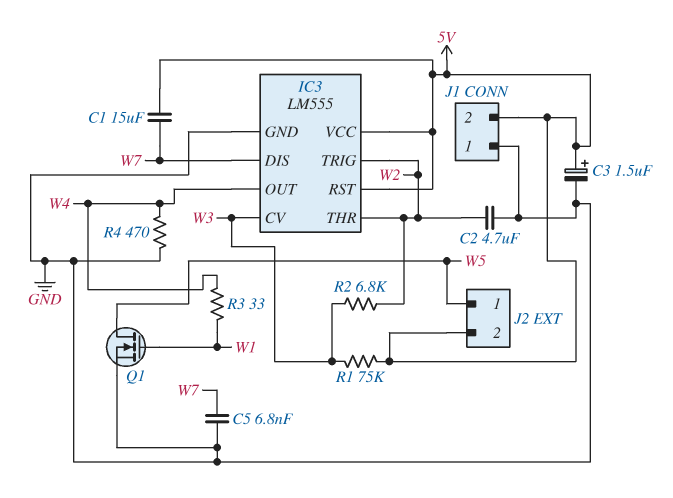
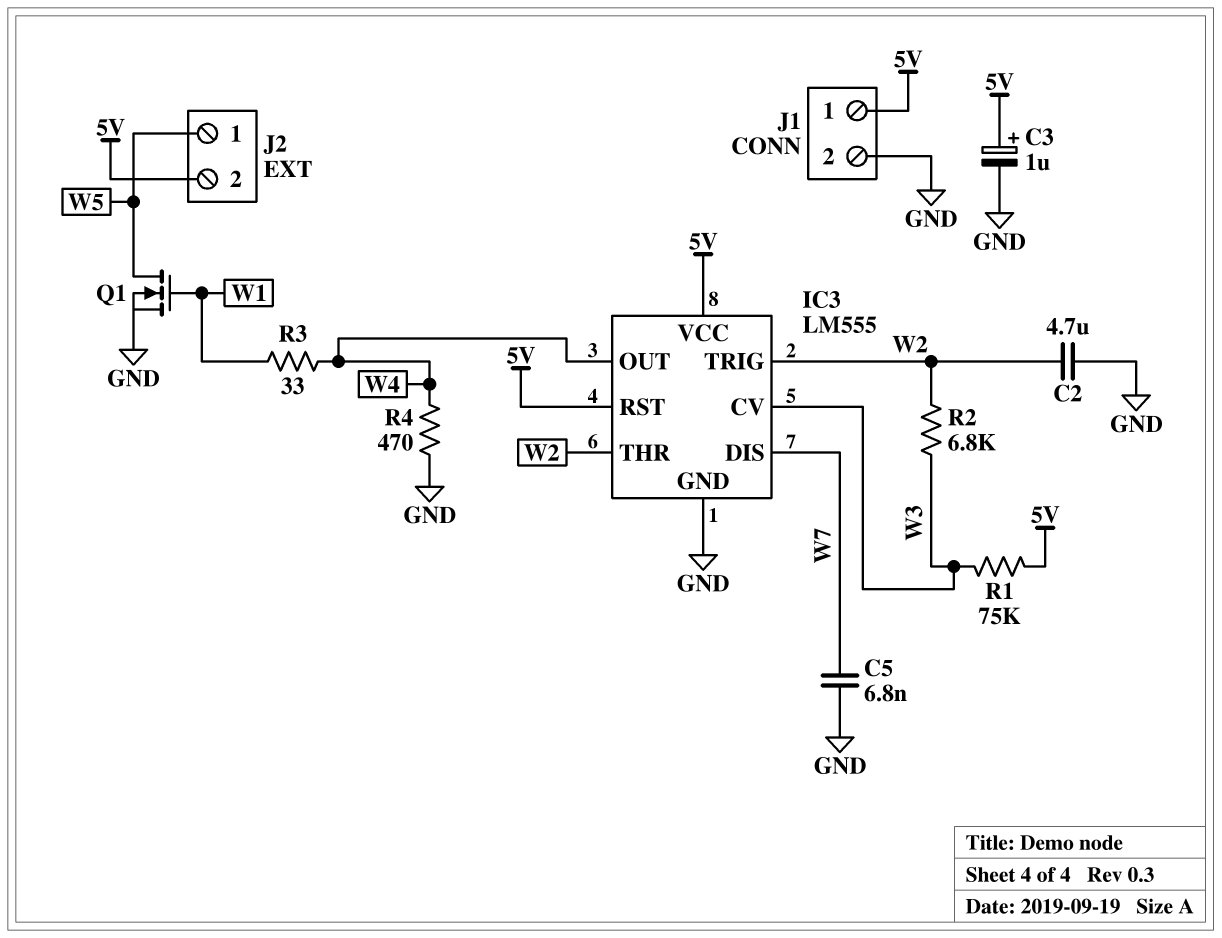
C1: 15uF (5V, W7) -> none
C3: 1.5uF (plus 5V, minus GND) -> 1uF (plus 5V, minus GND)
J1 pin 1: GND -> 5V
J1 pin 2: 5V -> GND

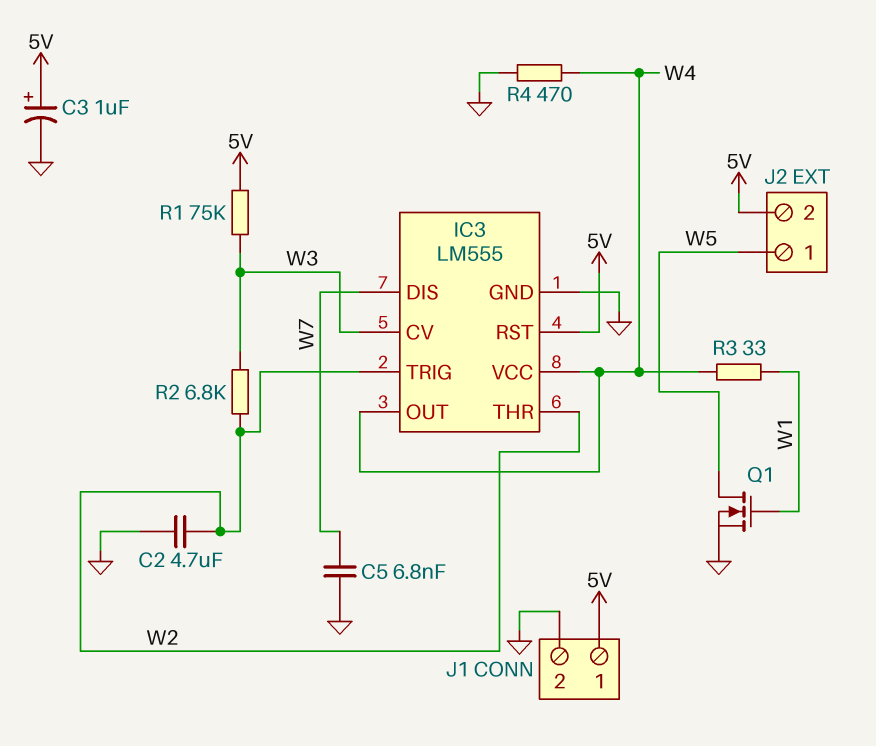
IC3 pin VCC: 5V -> W4

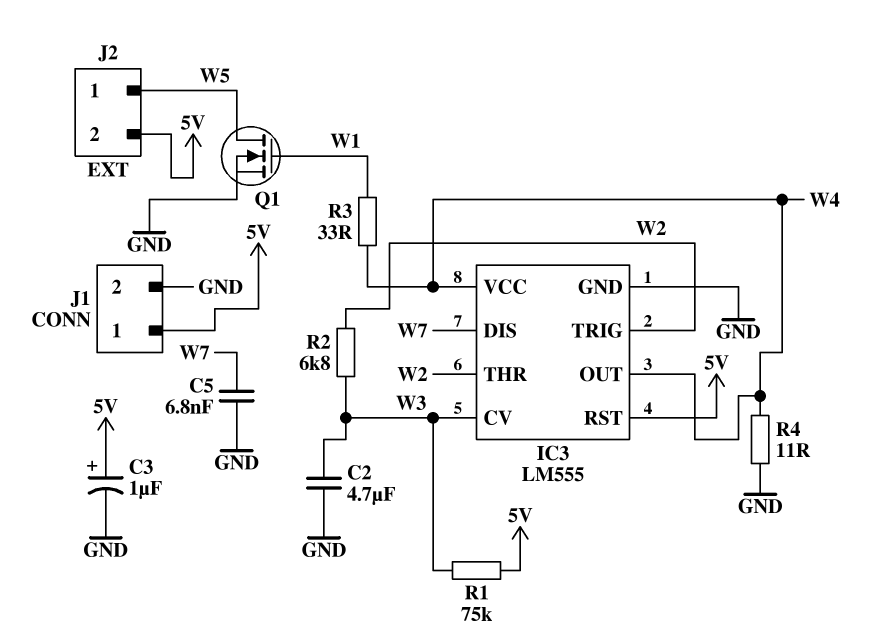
C2: 4.7uF (GND, W2) -> 4.7uF (GND, W3)
R4: 470 (GND, W4) -> 11 (GND, W4)

